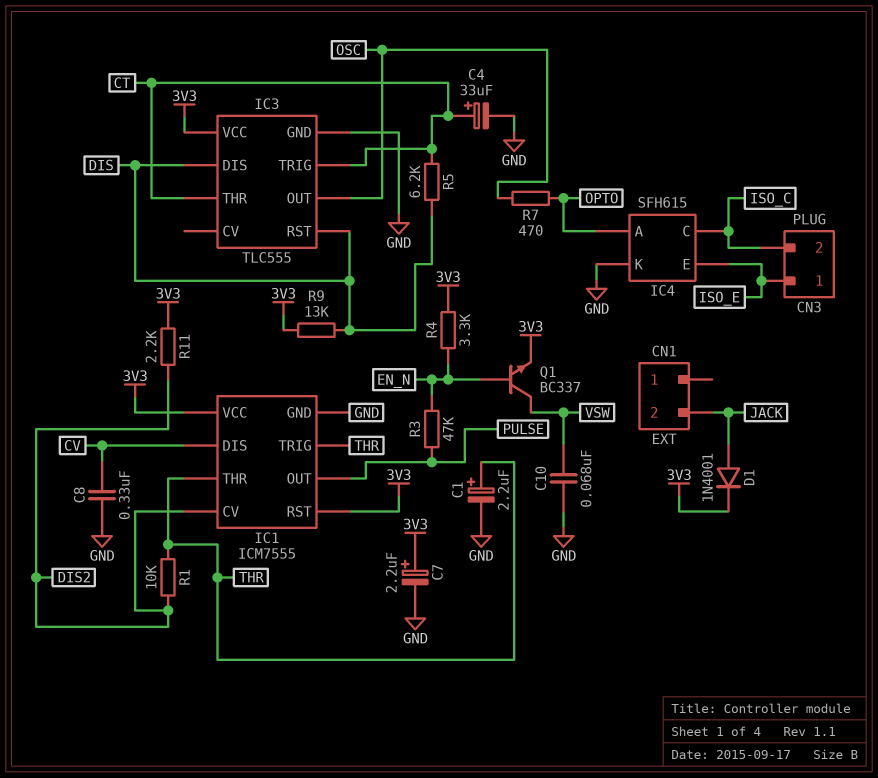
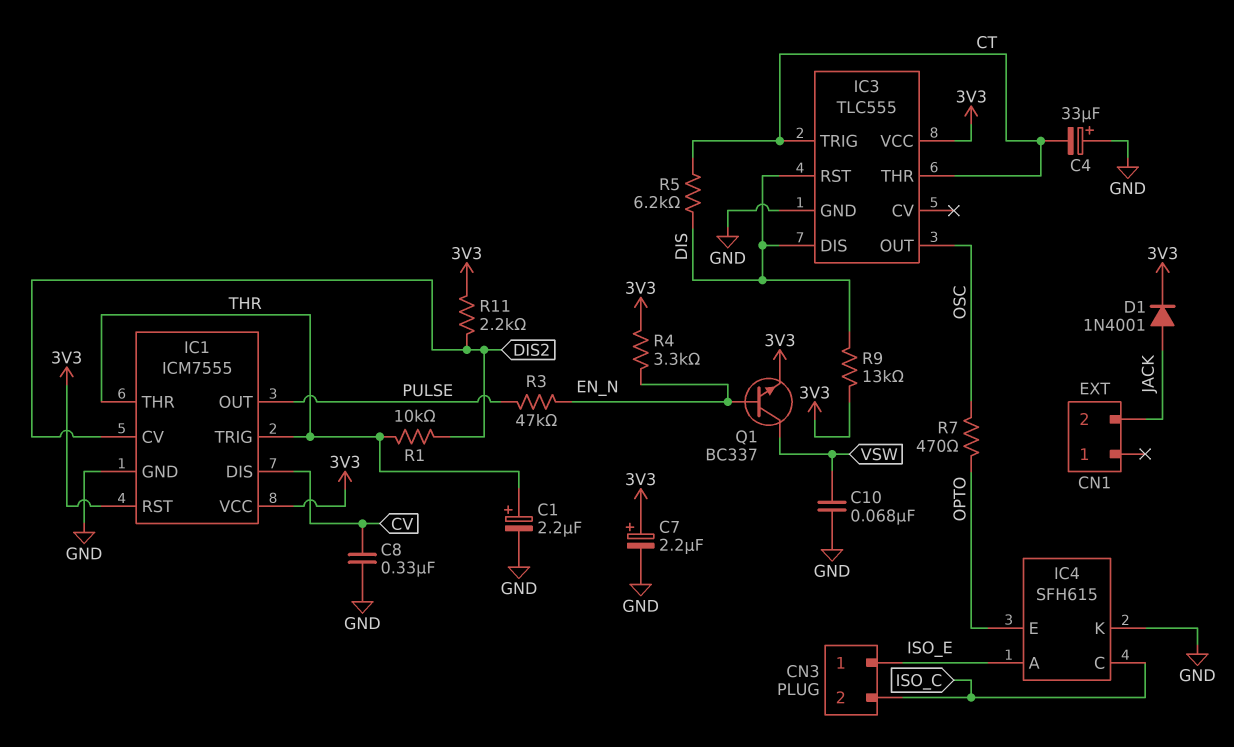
C4: 33uF (plus CT, minus GND) -> 33uF (plus GND, minus CT)
IC4 pin A: OPTO -> ISO_E
IC4 pin E: ISO_E -> OPTO

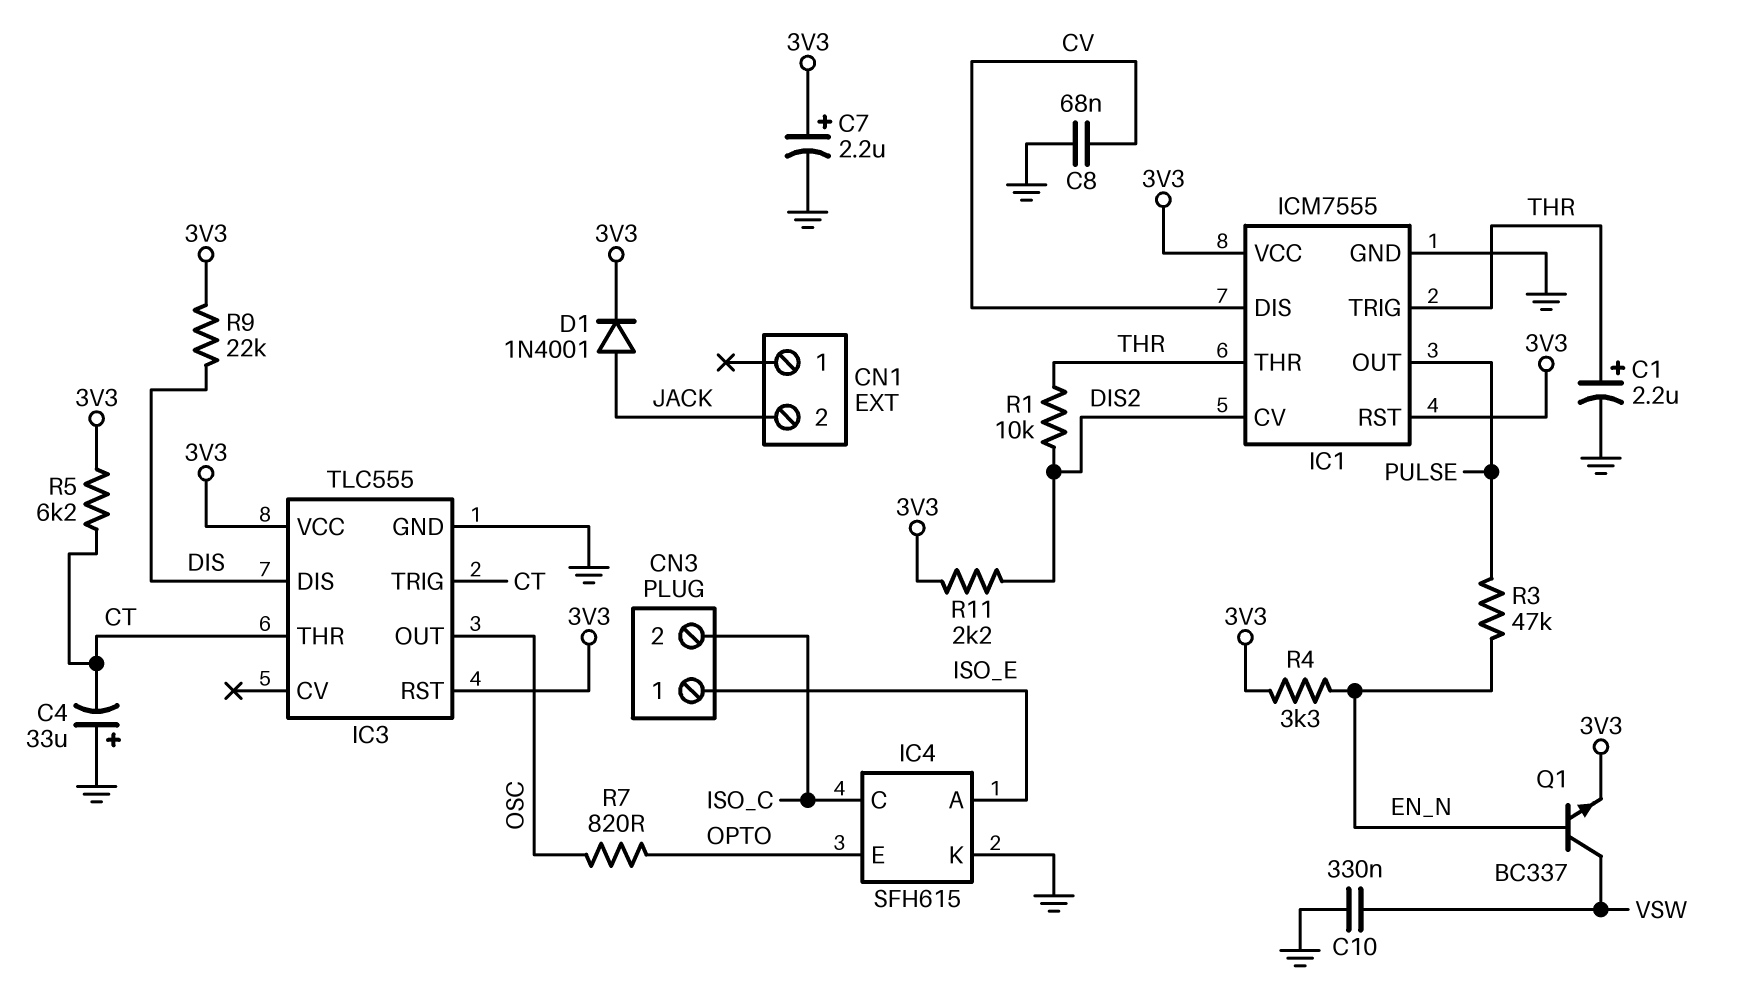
C8: 330nF (CV, GND) -> 68nF (CV, GND)
C10: 68nF (GND, VSW) -> 330nF (GND, VSW)
IC3 pin RST: DIS -> 3V3
R5: 6.2k (CT, DIS) -> 6.2k (3V3, CT)
R7: 470 (OPTO, OSC) -> 820 (OPTO, OSC)
R9: 13k (3V3, DIS) -> 22k (3V3, DIS)

